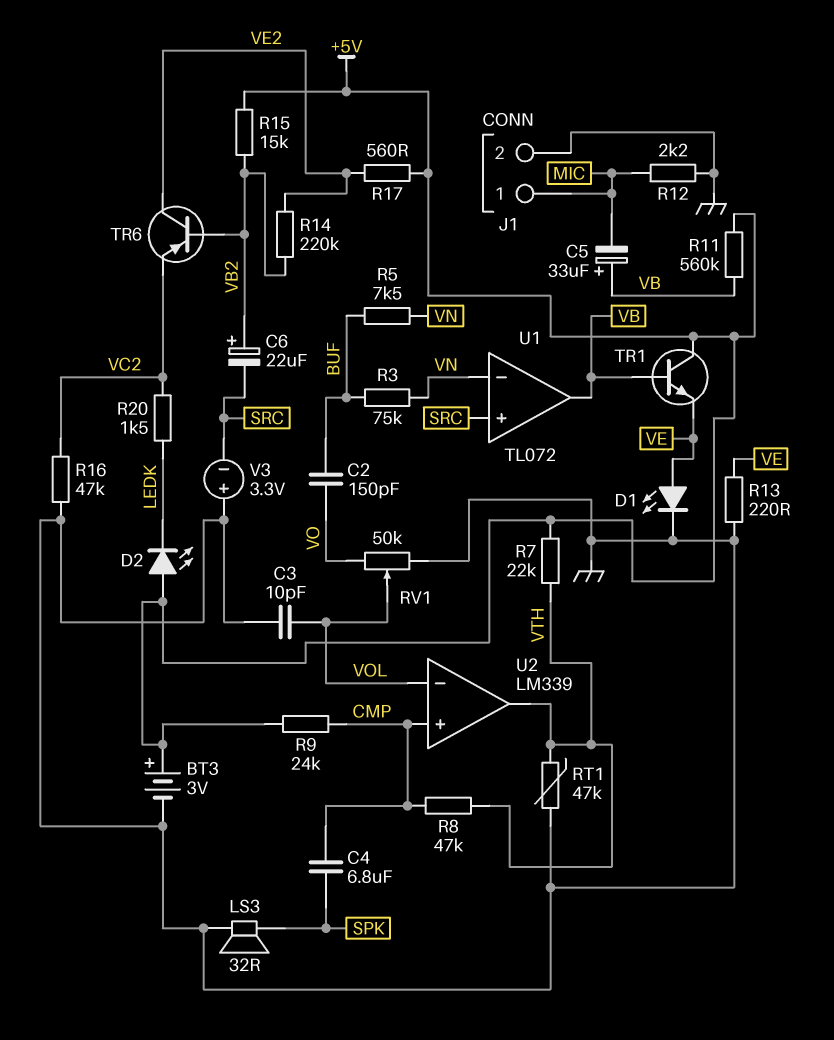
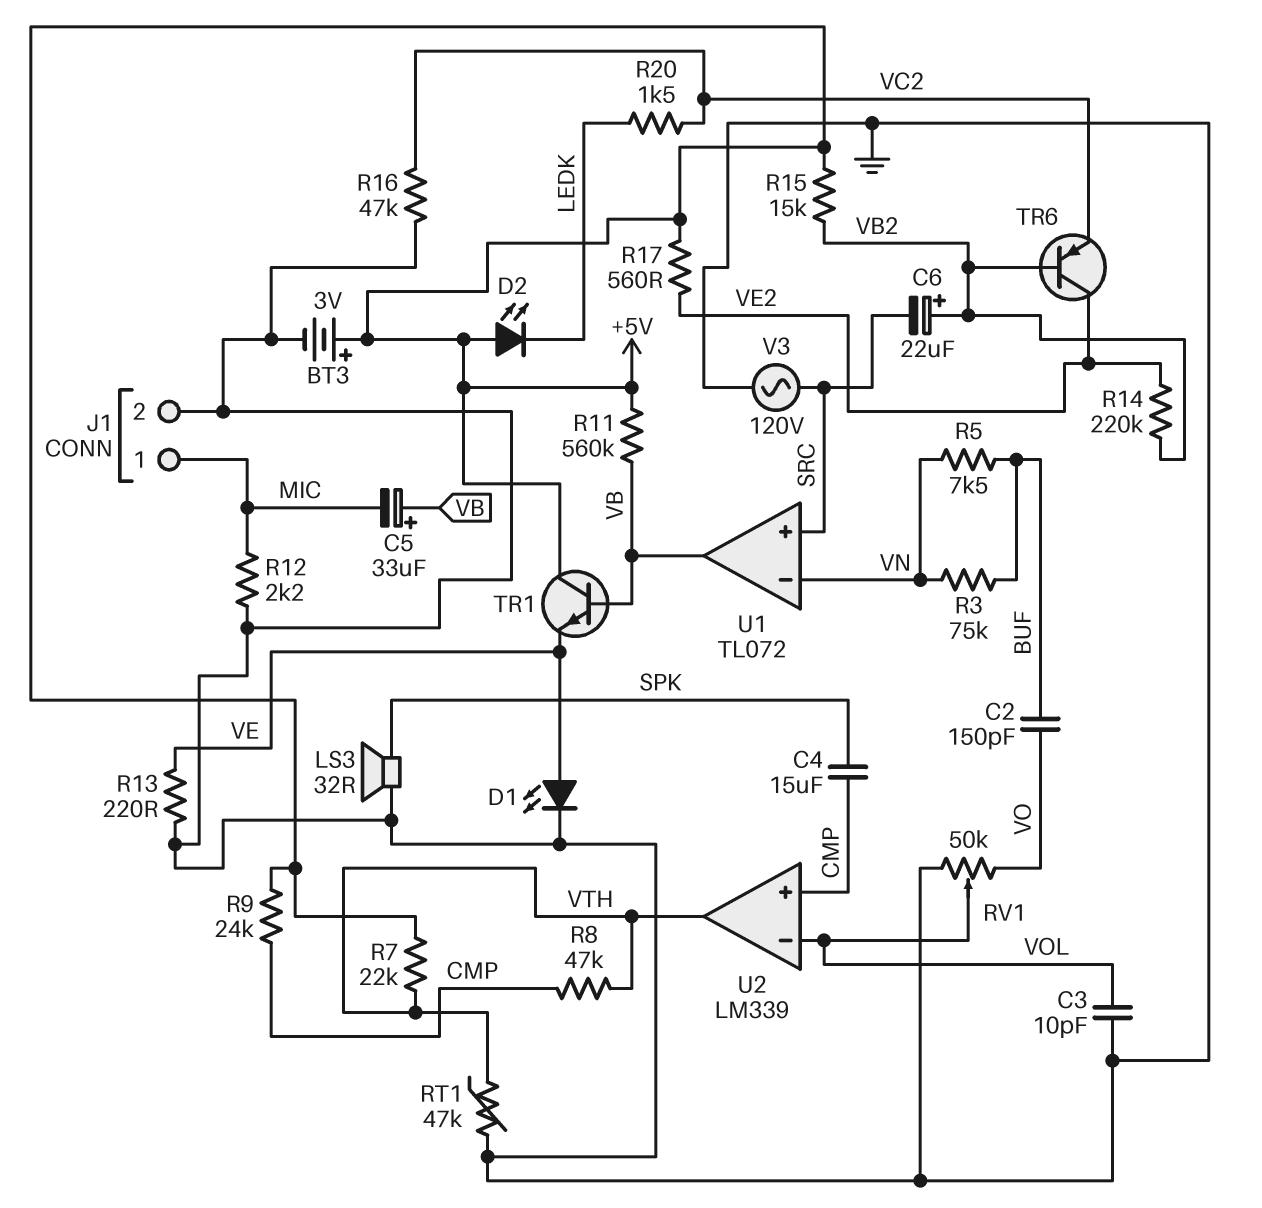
C4: 6.8uF (CMP, SPK) -> 15uF (CMP, SPK)
V3: 3.3V (plus GND, minus SRC) -> AC 120V (GND, SRC)

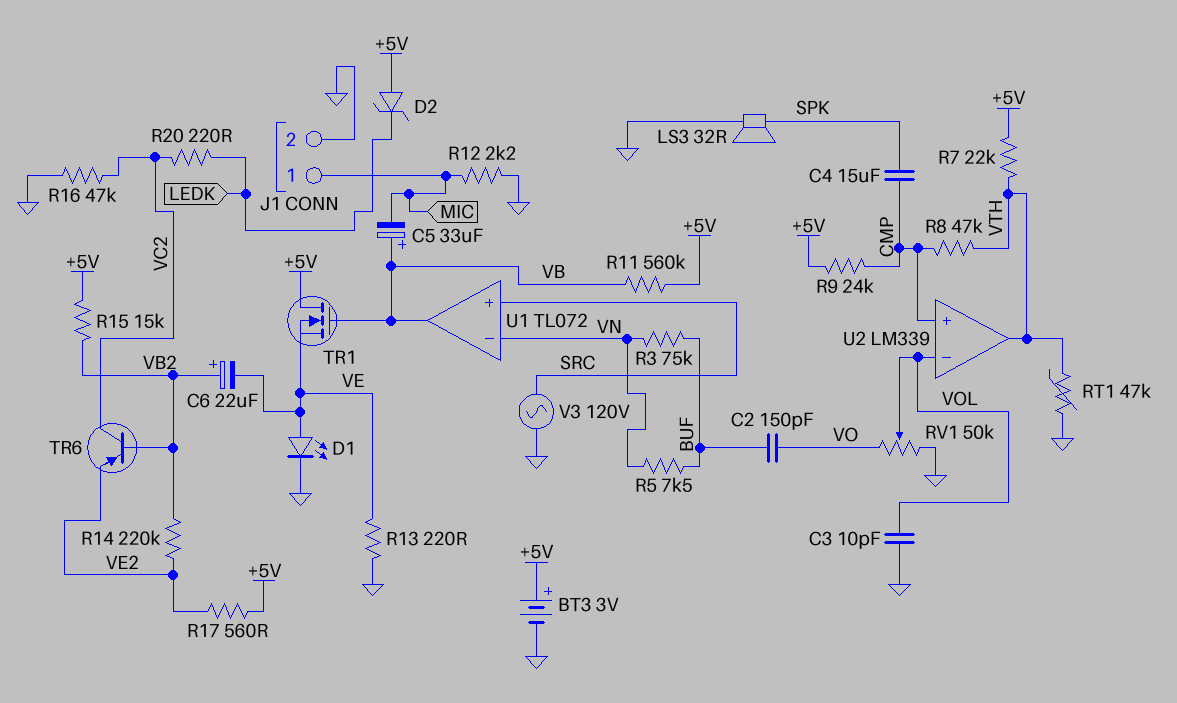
C6: 22uF (plus VB2, minus SRC) -> 22uF (plus VB2, minus VE)
D2: LED (A +5V, K LEDK) -> zener (A +5V, K LEDK)
R20: 1.5k (LEDK, VC2) -> 220 (LEDK, VC2)
TR1: NPN (B VB, C +5V, E VE) -> NMOS (G VB, D +5V, S VE)
TR6: PNP (B VB2, C VE2, E VC2) -> PNP (B VB2, C VC2, E VE2)

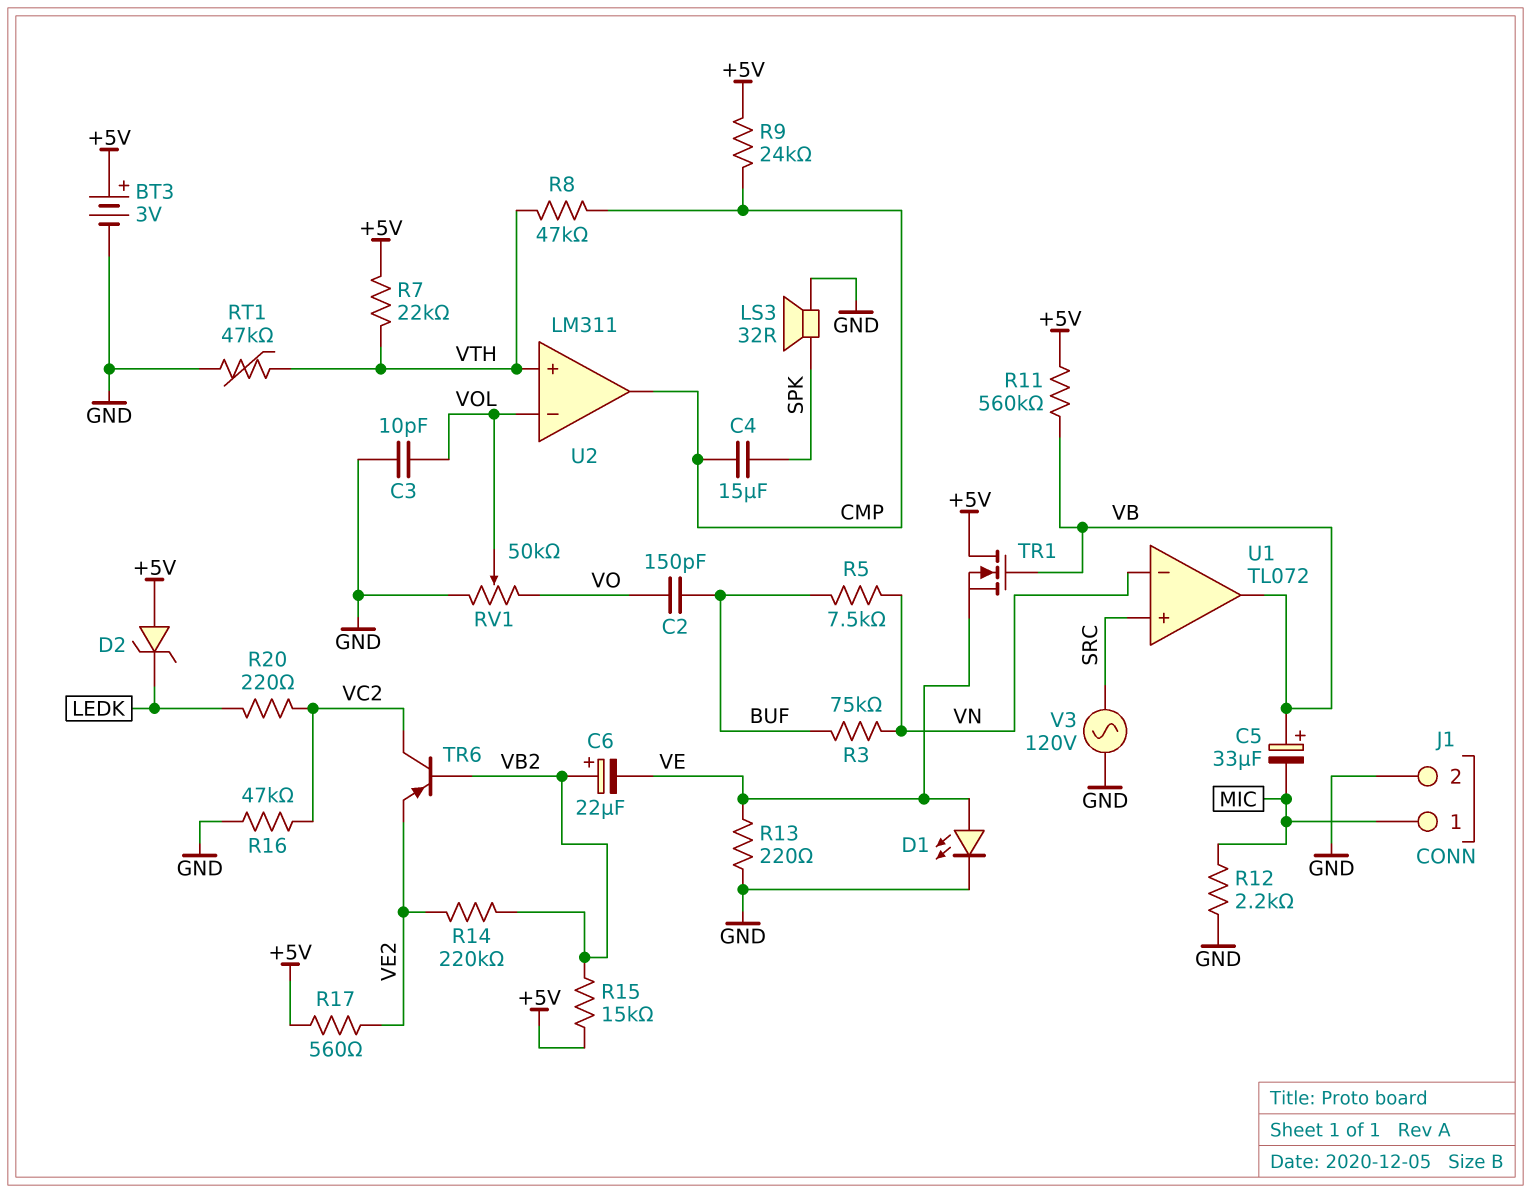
U2: LM339 -> LM311
U2 pin in+: CMP -> VTH
U2 pin out: VTH -> CMP

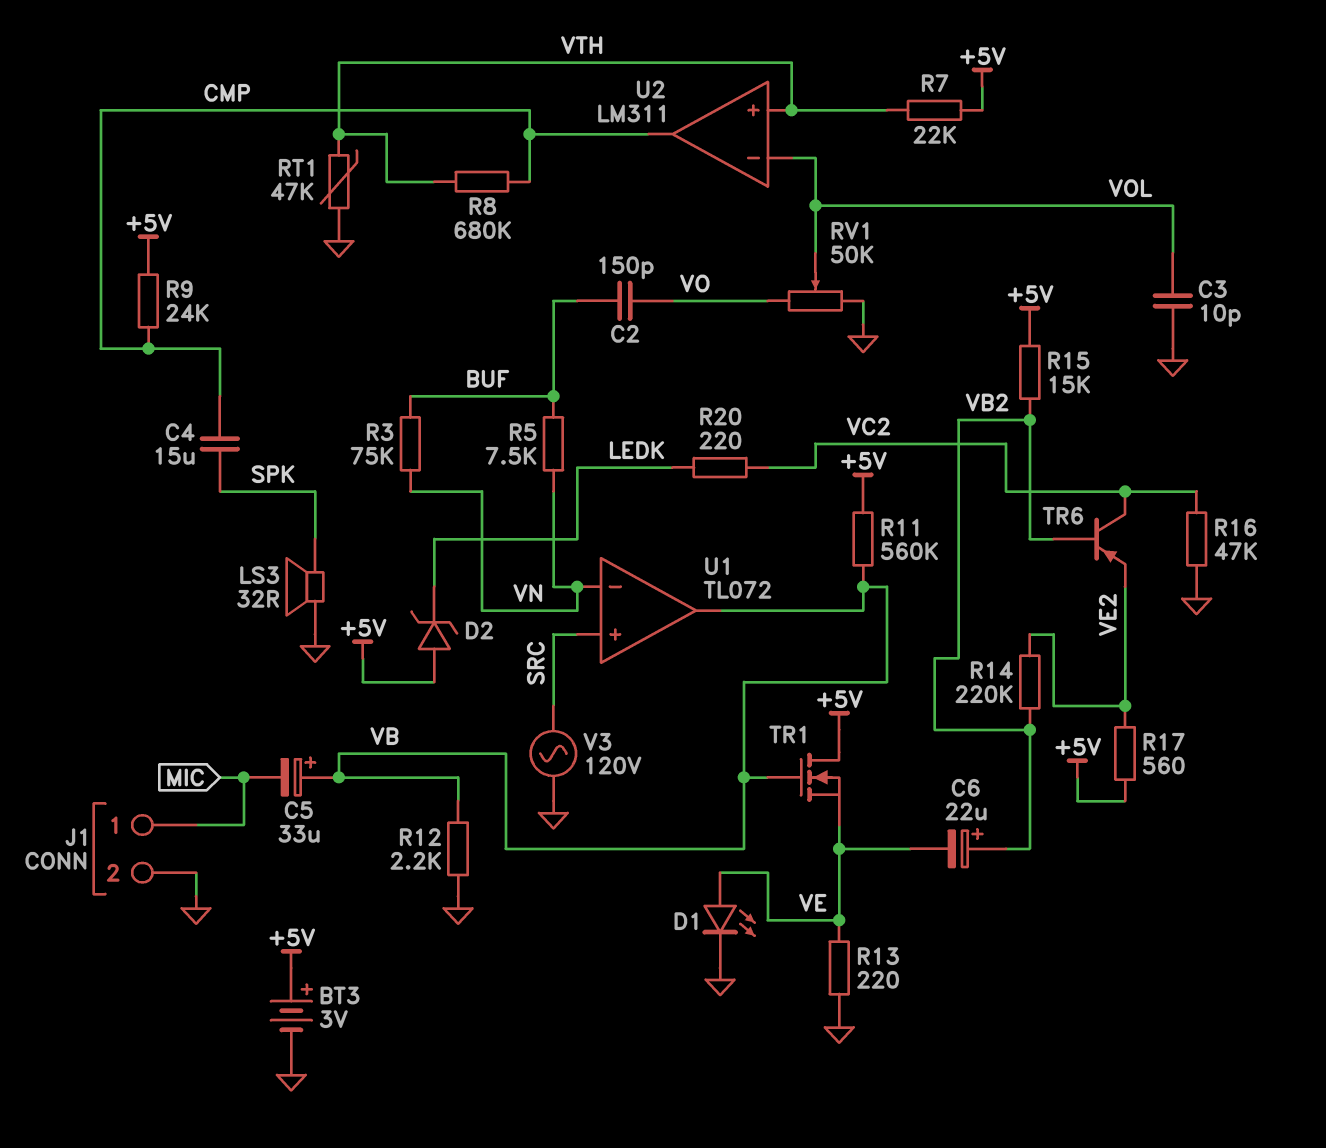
R8: 47k (CMP, VTH) -> 680k (CMP, VTH)
R12: 2.2k (GND, MIC) -> 2.2k (GND, VB)

